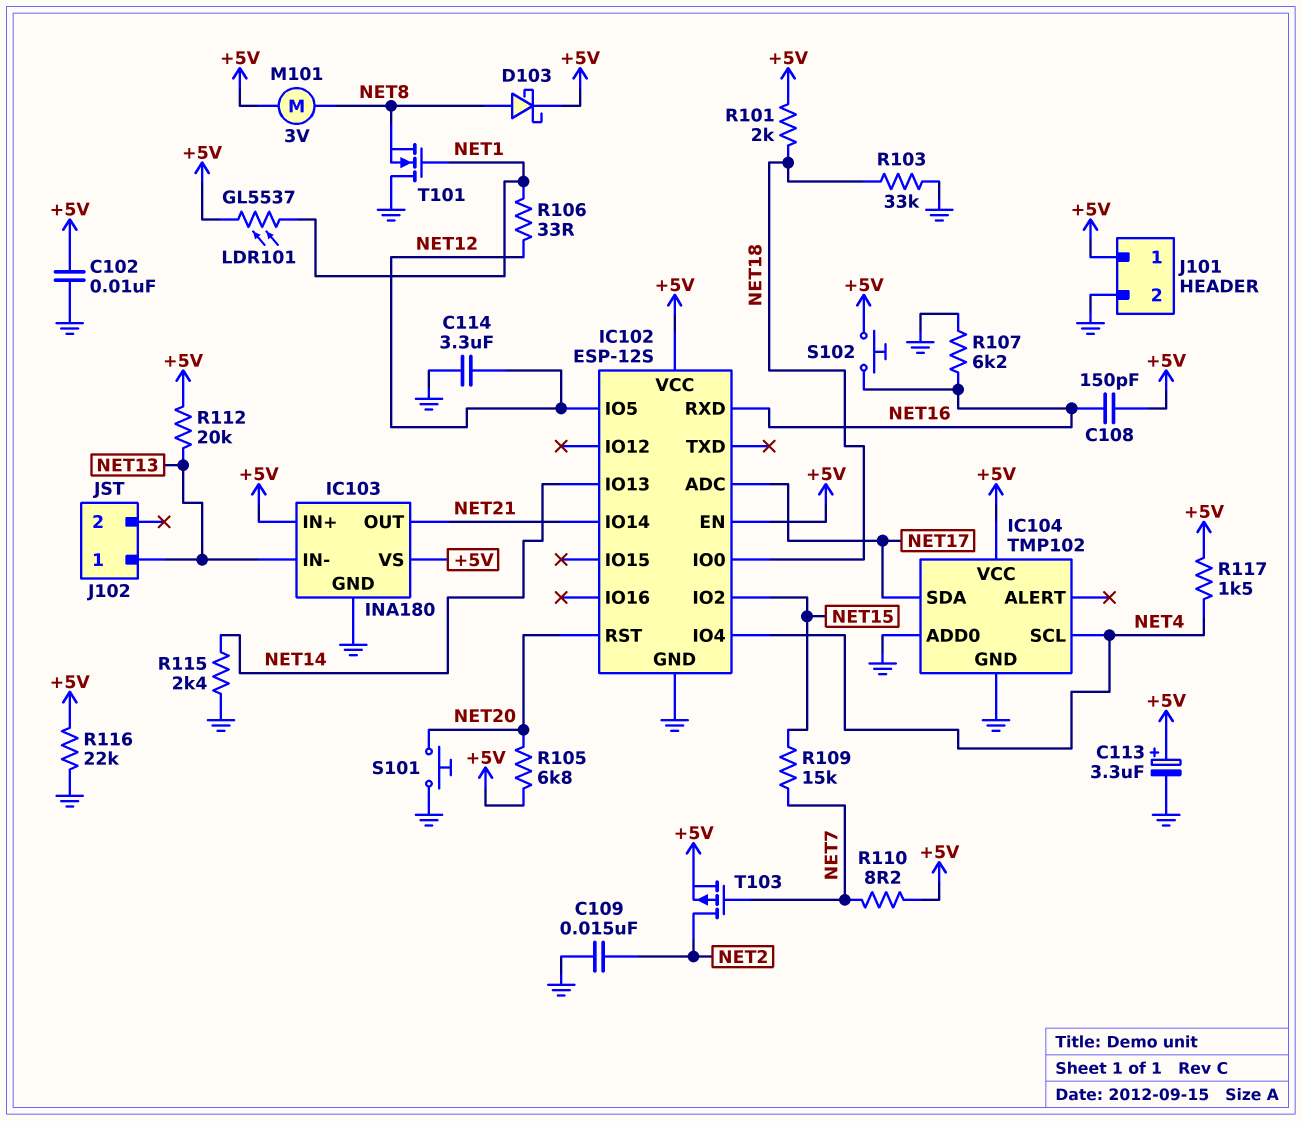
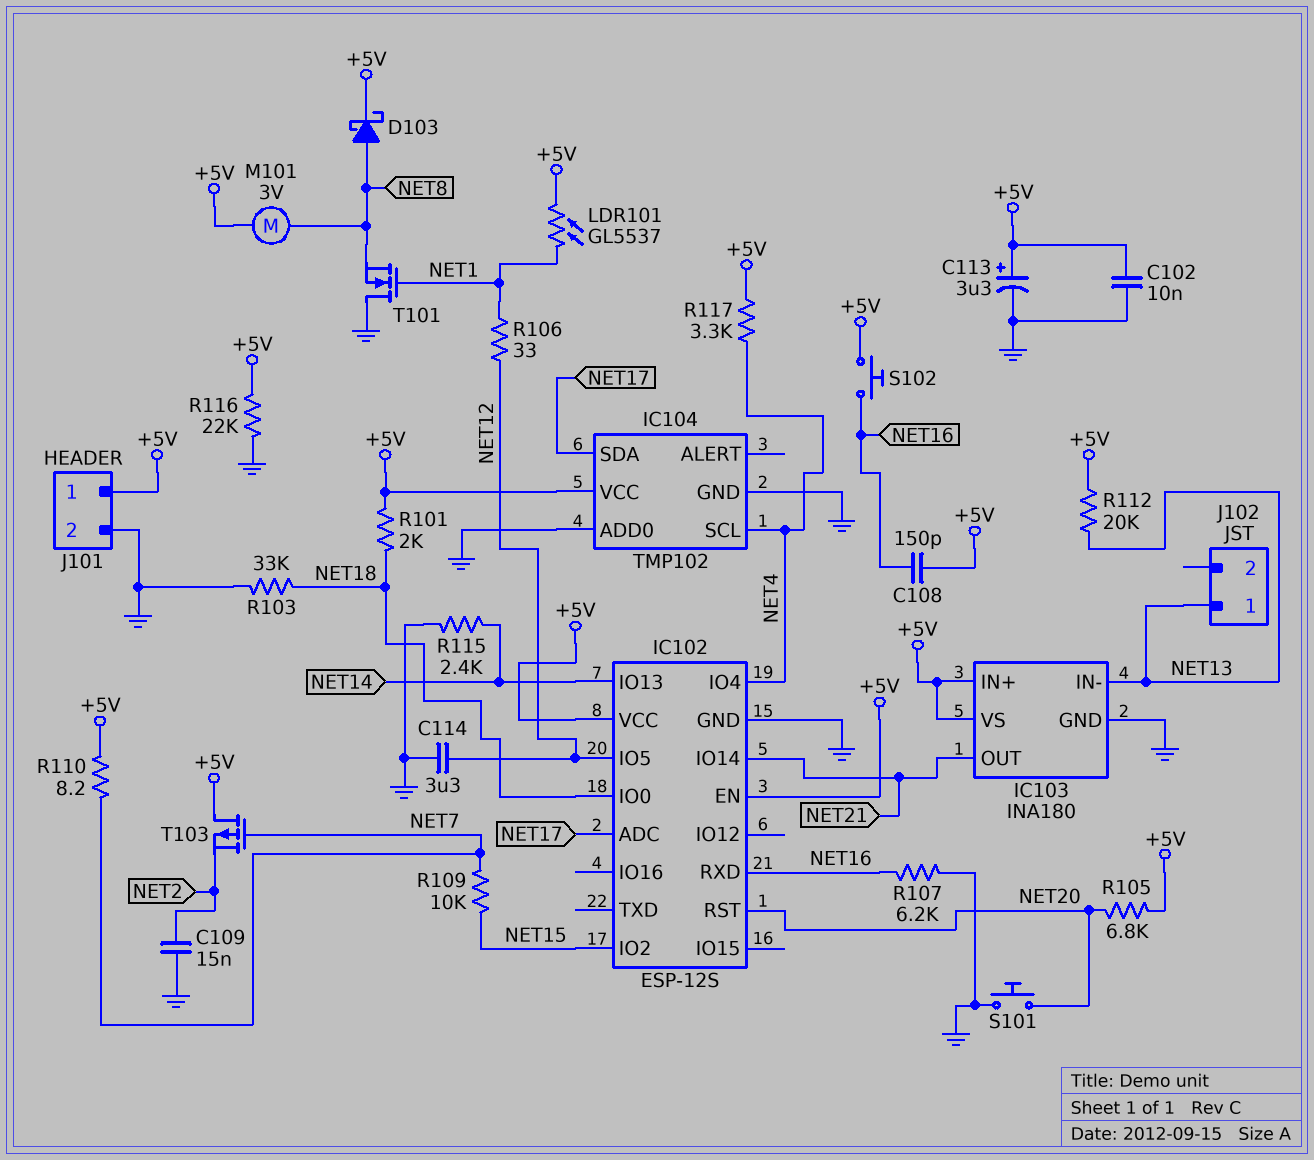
R109: 15k (NET7, NET15) -> 10k (NET7, NET15)
R117: 1.5k (+5V, NET4) -> 3.3k (+5V, NET4)
T103: PMOS (G NET7, D NET2, S +5V) -> PMOS (G NET7, D +5V, S NET2)

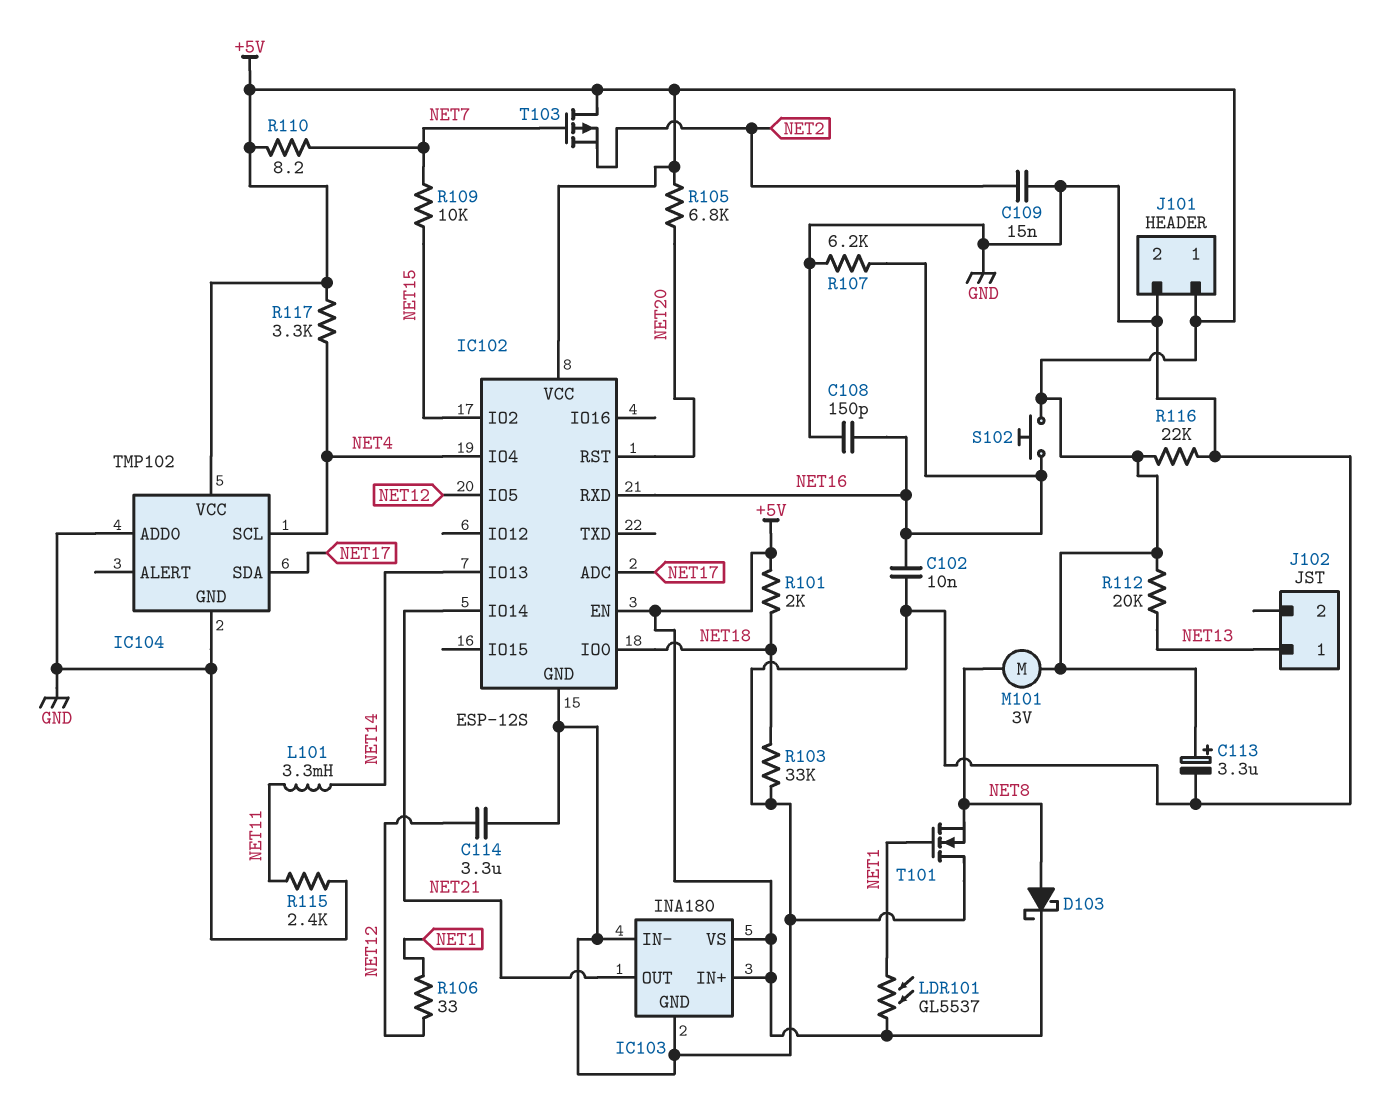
C102: 10nF (+5V, GND) -> 10nF (GND, NET16)
C108: 150pF (+5V, NET16) -> 150pF (GND, NET16)
IC103 pin IN-: NET13 -> GND
L101: none -> 3.3mH (NET11, NET14)
R115: 2.4k (GND, NET14) -> 2.4k (GND, NET11)
S101: button (GND, NET20) -> none

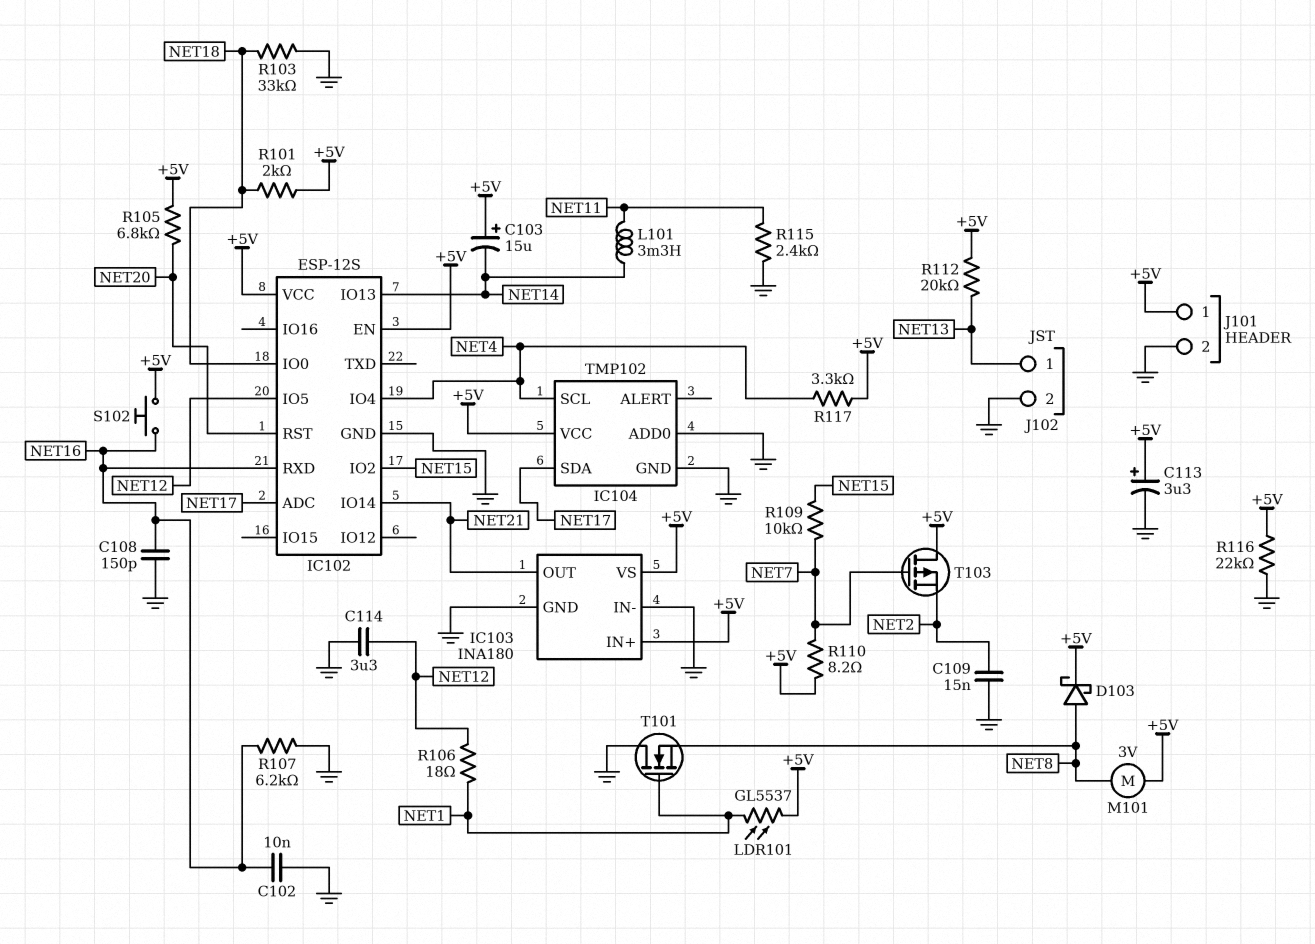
C103: none -> 15uF (plus +5V, minus NET14)
J102 pin 2: none -> GND
R106: 33 (NET1, NET12) -> 18 (NET1, NET12)

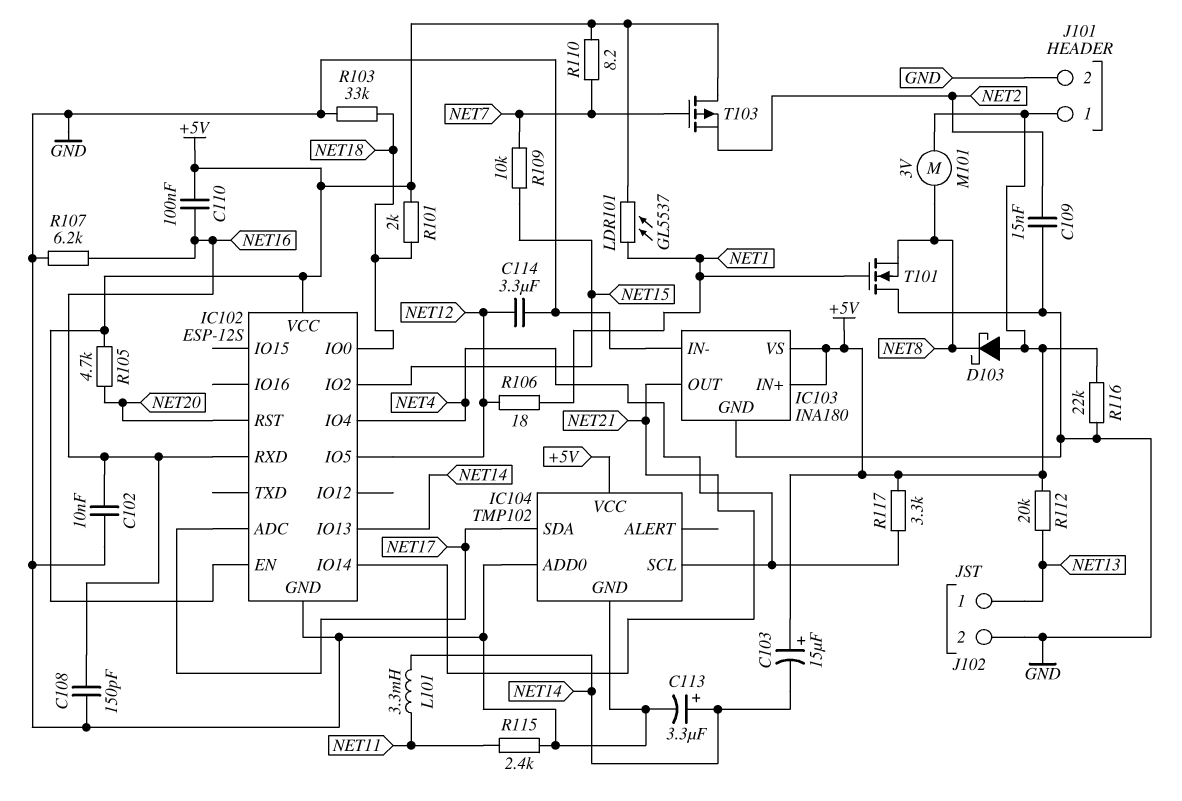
C110: none -> 100nF (+5V, NET16)
C113: 3.3uF (plus +5V, minus GND) -> 3.3uF (plus NET14, minus GND)
D103: schottky (A NET8, K +5V) -> schottky (A +5V, K NET8)
R105: 6.8k (+5V, NET20) -> 4.7k (+5V, NET20)
S102: button (+5V, NET16) -> none

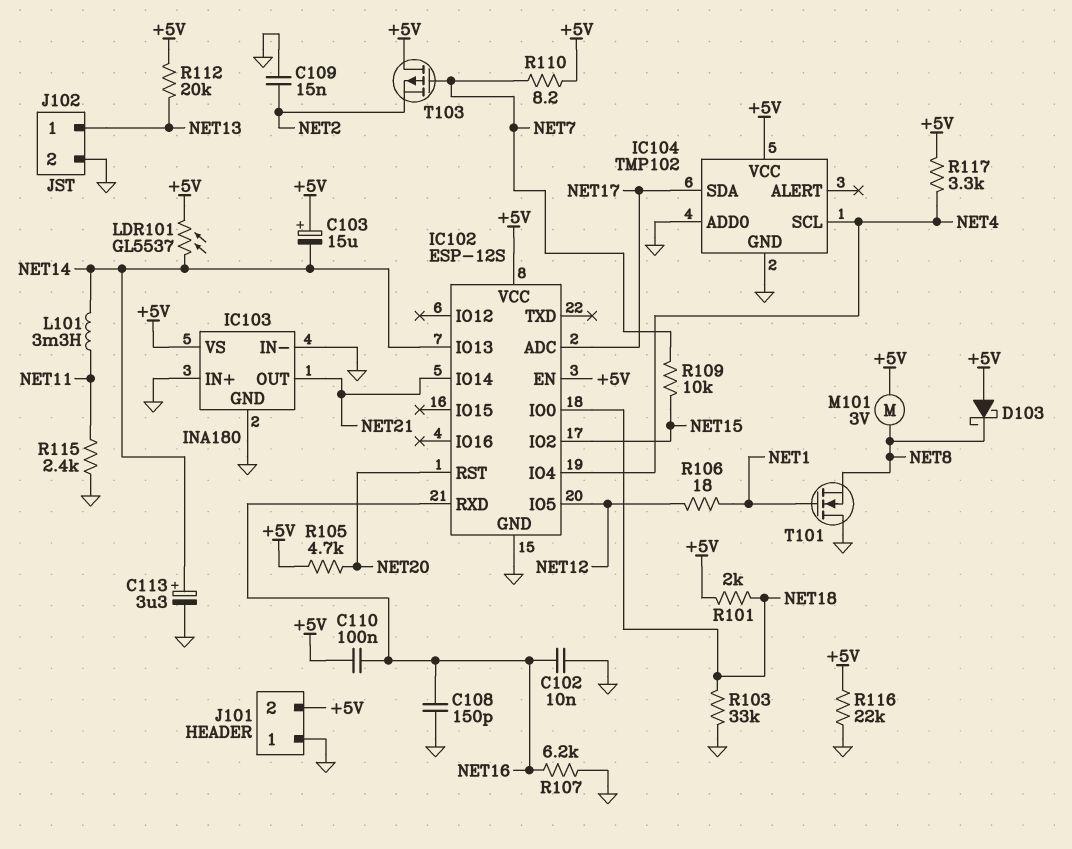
C114: 3.3uF (GND, NET12) -> none
IC103 pin IN+: +5V -> GND
J101 pin 1: +5V -> GND
J101 pin 2: GND -> +5V
LDR101: GL5537 (+5V, NET1) -> GL5537 (+5V, NET14)

